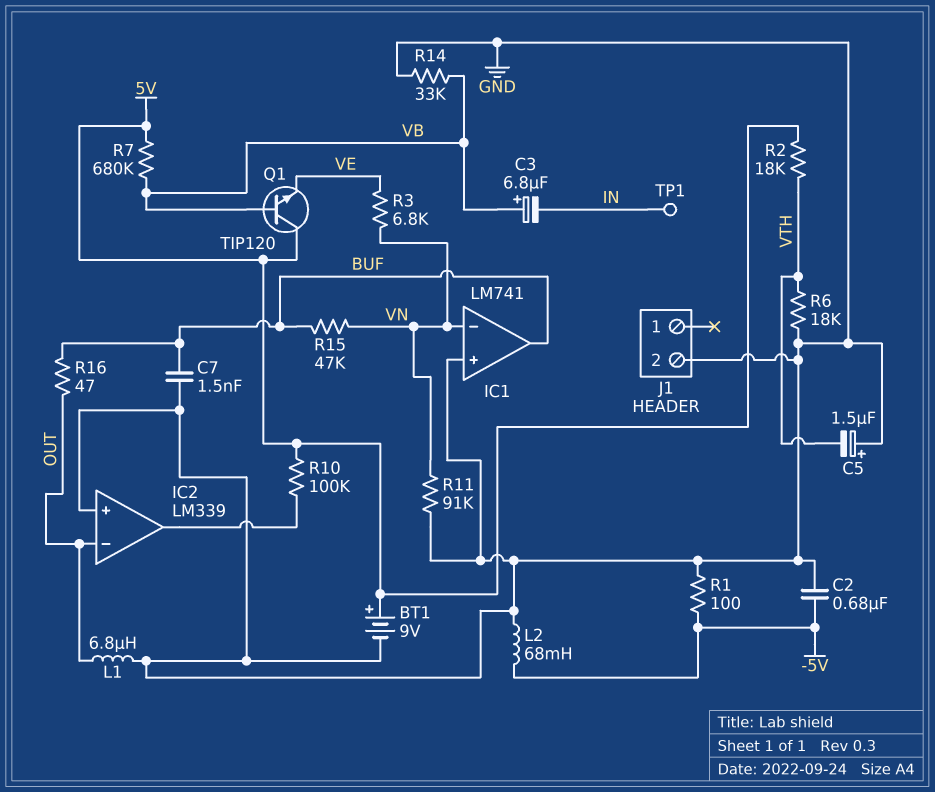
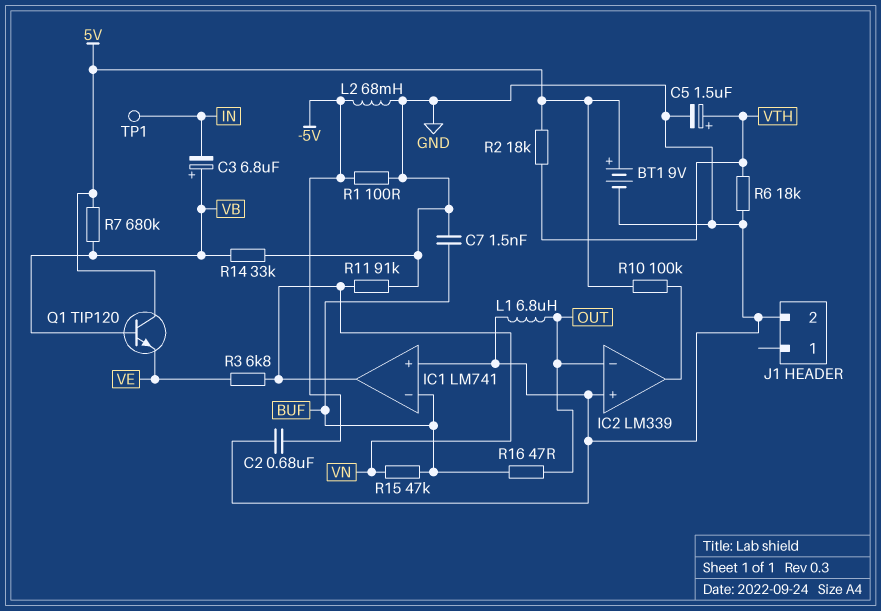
C5: 1.5uF (plus GND, minus VTH) -> 1.5uF (plus VTH, minus GND)
IC1 pin in-: VN -> BUF
IC1 pin out: BUF -> VN

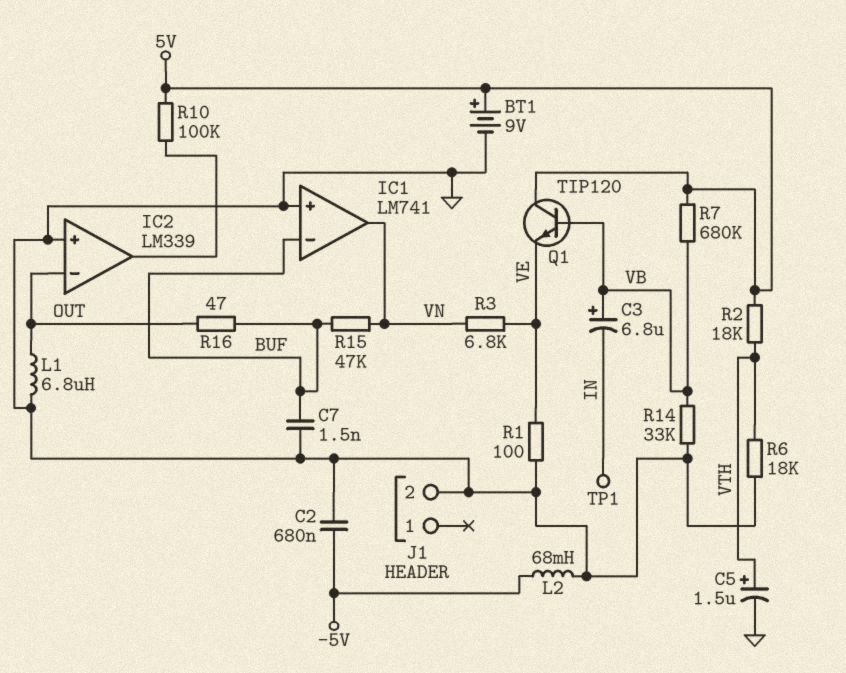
R1: 100 (-5V, GND) -> 100 (GND, VE)
R11: 91k (GND, VN) -> none

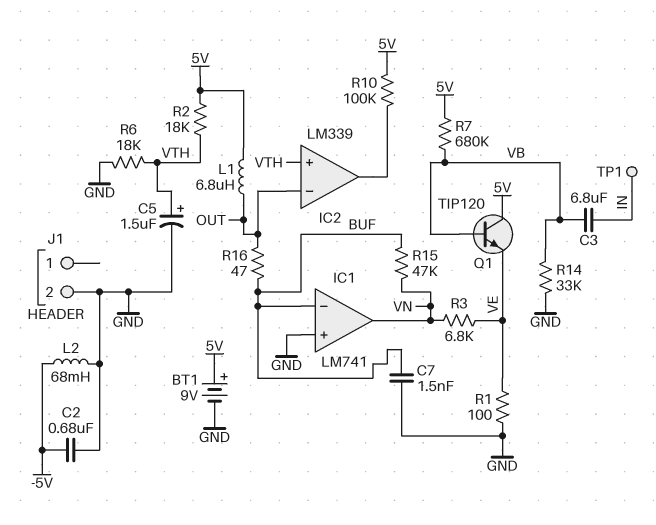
C3: 6.8uF (plus VB, minus IN) -> 6.8uF (IN, VB)
IC2 pin in+: GND -> VTH
L1: 6.8uH (GND, OUT) -> 6.8uH (5V, OUT)

